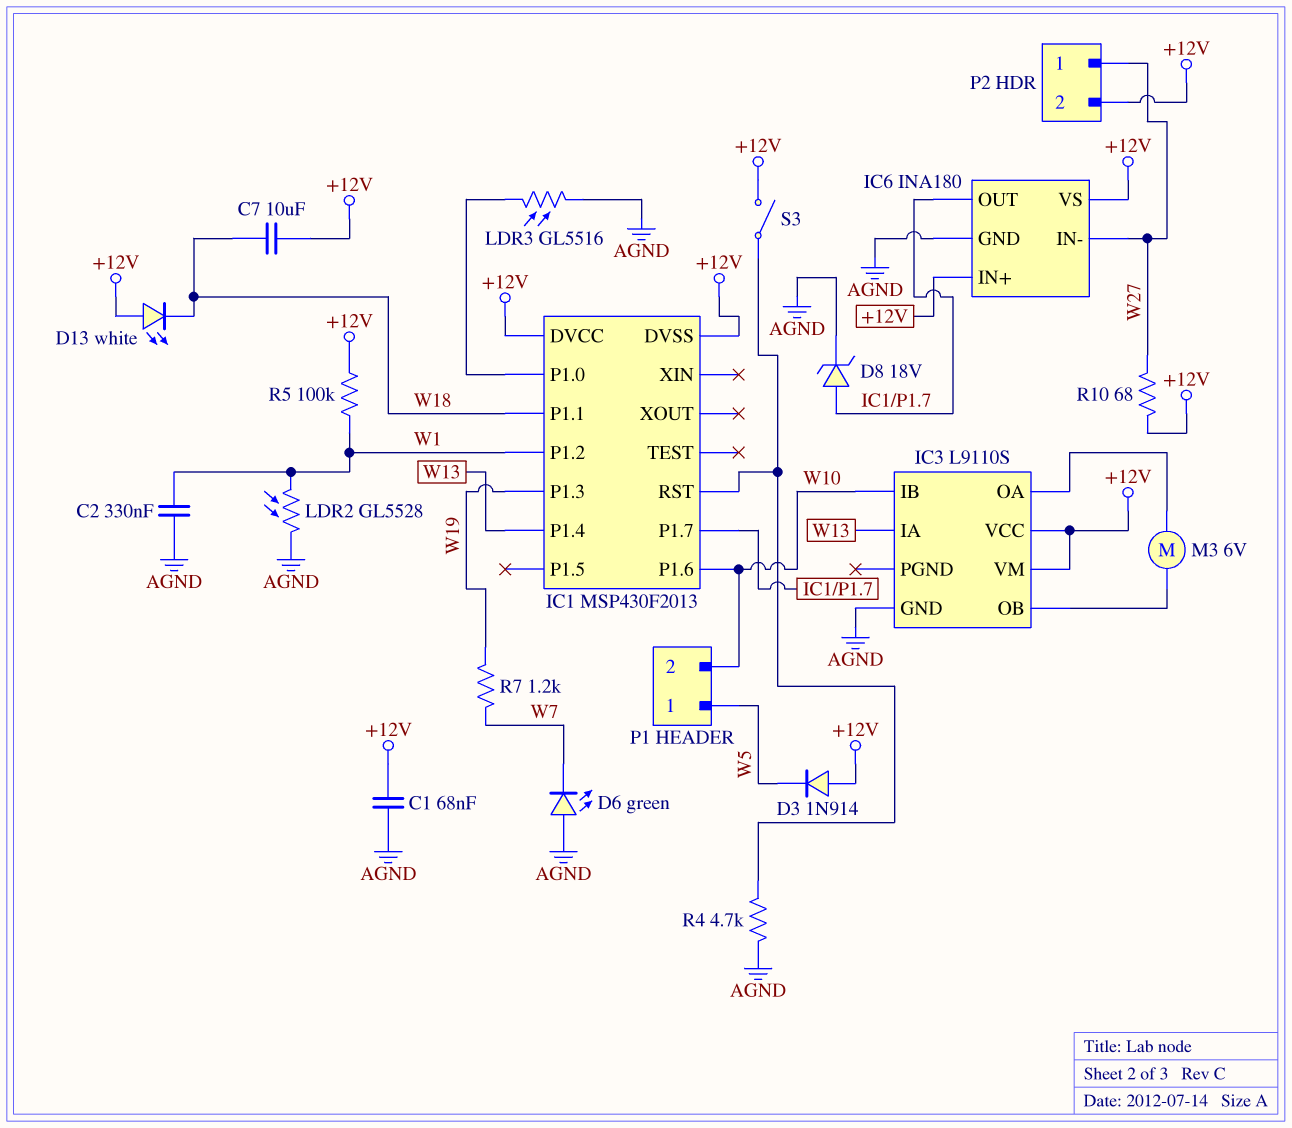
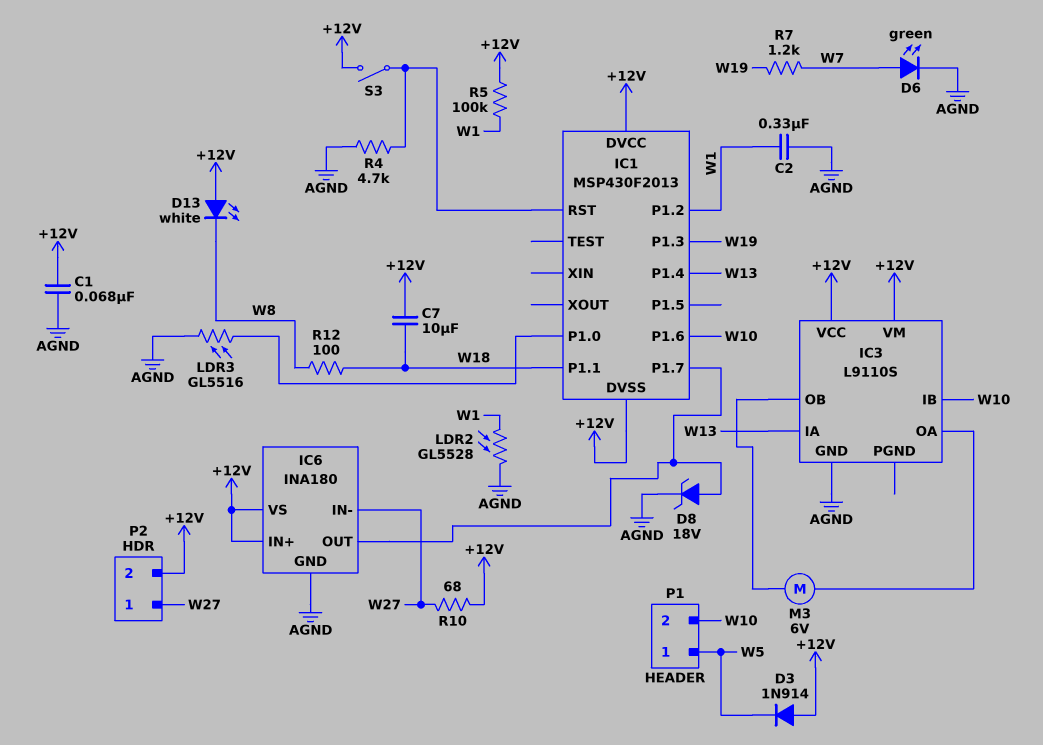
D6: LED green (A AGND, K W7) -> LED green (A W7, K AGND)
D13: LED white (A +12V, K W18) -> LED white (A +12V, K W8)
R12: none -> 100 (W8, W18)

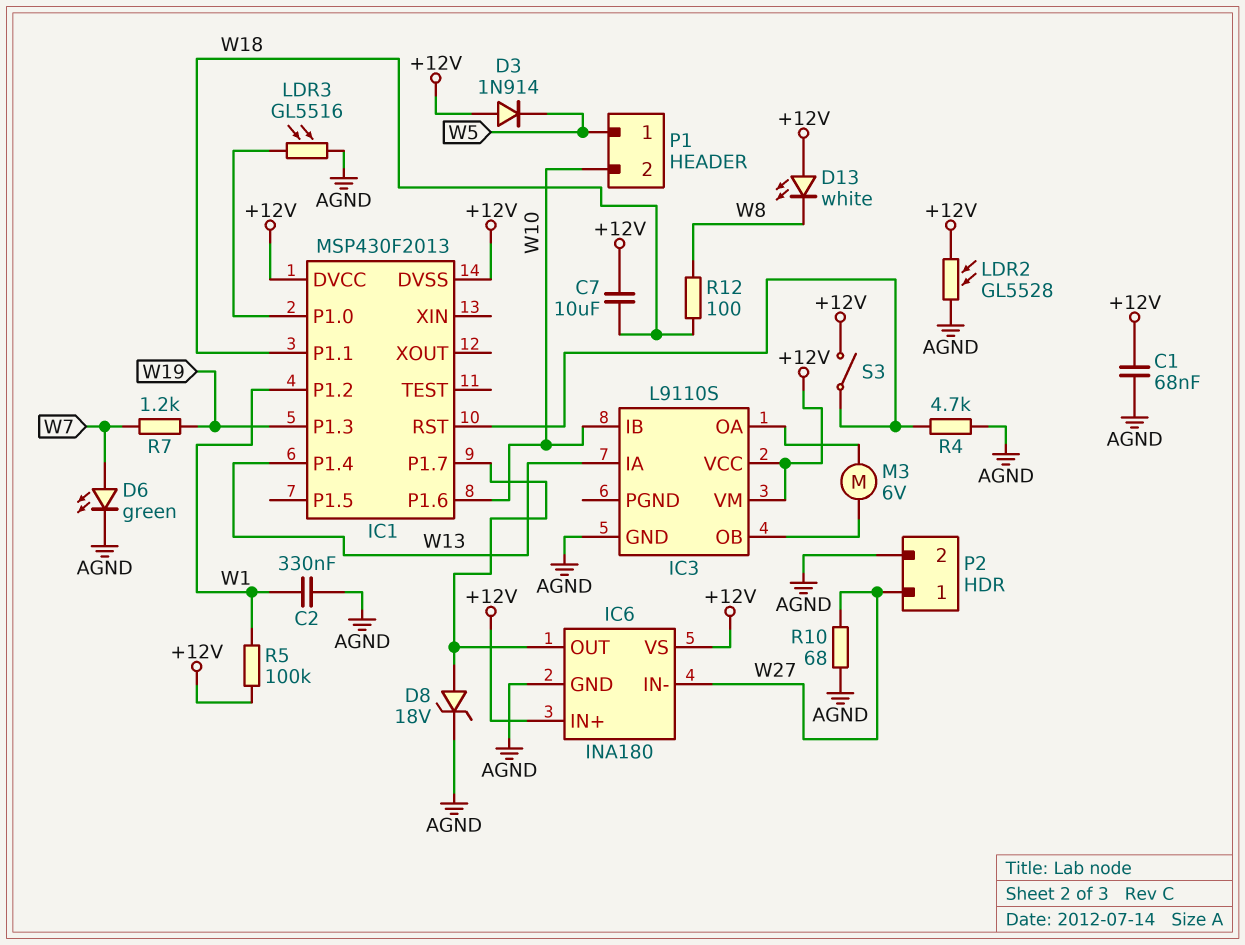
LDR2: GL5528 (AGND, W1) -> GL5528 (+12V, AGND)
P2 pin 2: +12V -> AGND
R10: 68 (+12V, W27) -> 68 (AGND, W27)

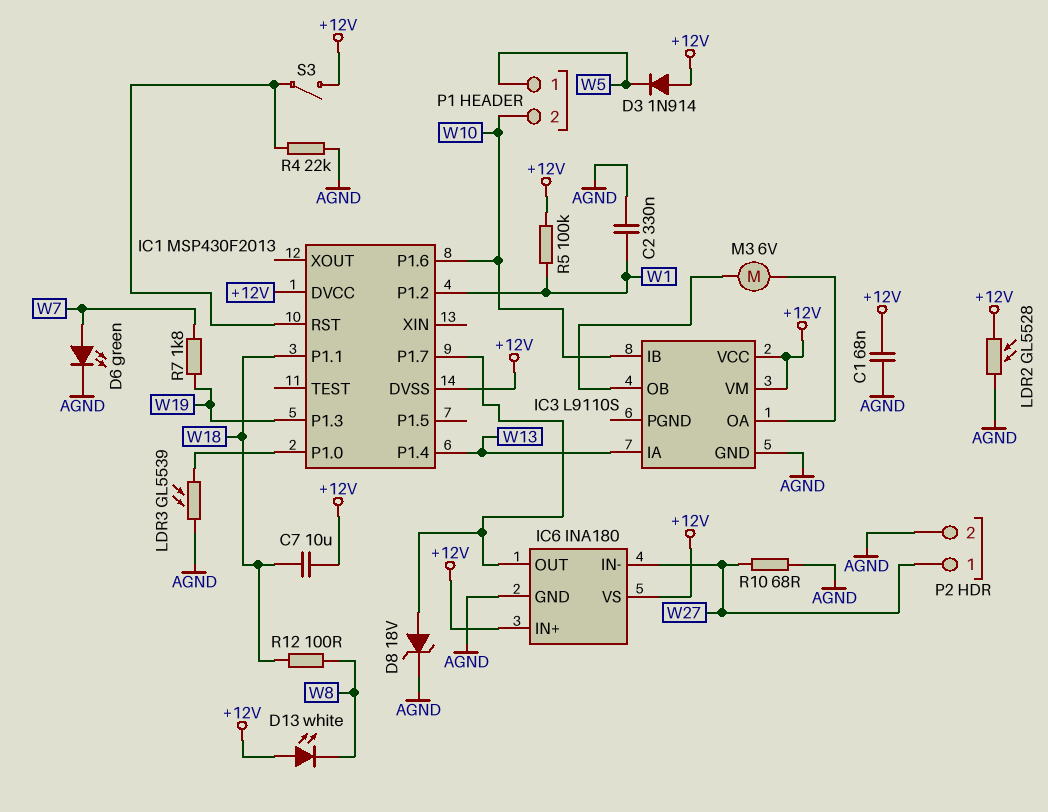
LDR3: GL5516 (AGND, IC1/P1.0) -> GL5539 (AGND, IC1/P1.0)
R4: 4.7k (AGND, IC1/RST) -> 22k (AGND, IC1/RST)
R7: 1.2k (W7, W19) -> 1.8k (W7, W19)

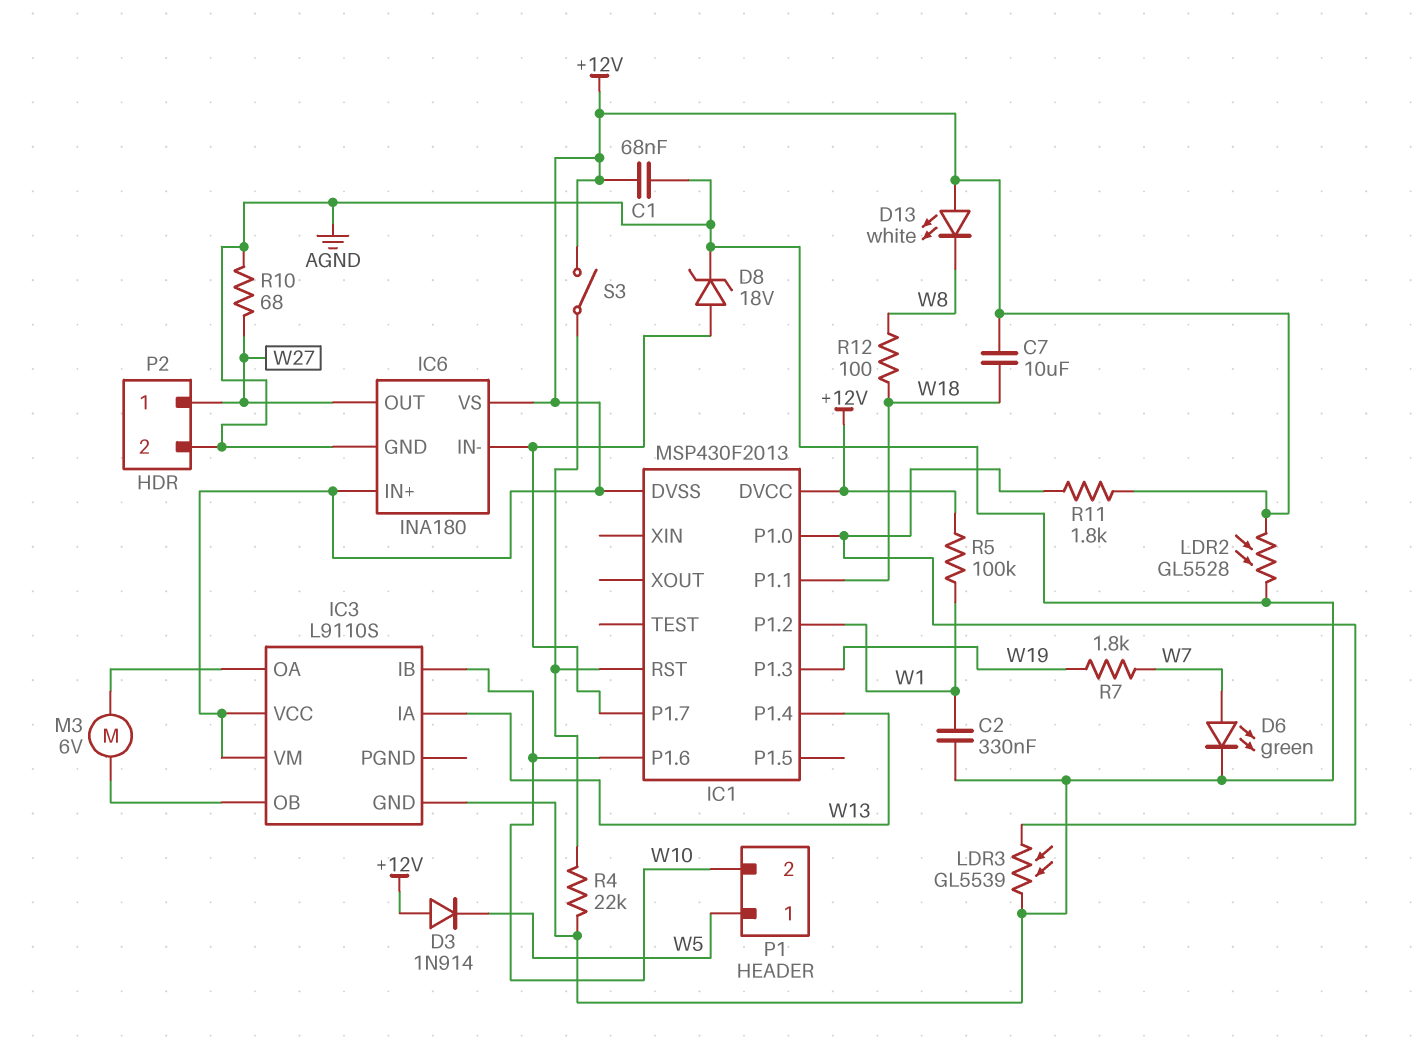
IC6 pin IN-: W27 -> IC1/P1.7
IC6 pin OUT: IC1/P1.7 -> W27
R11: none -> 1.8k (+12V, IC1/P1.0)

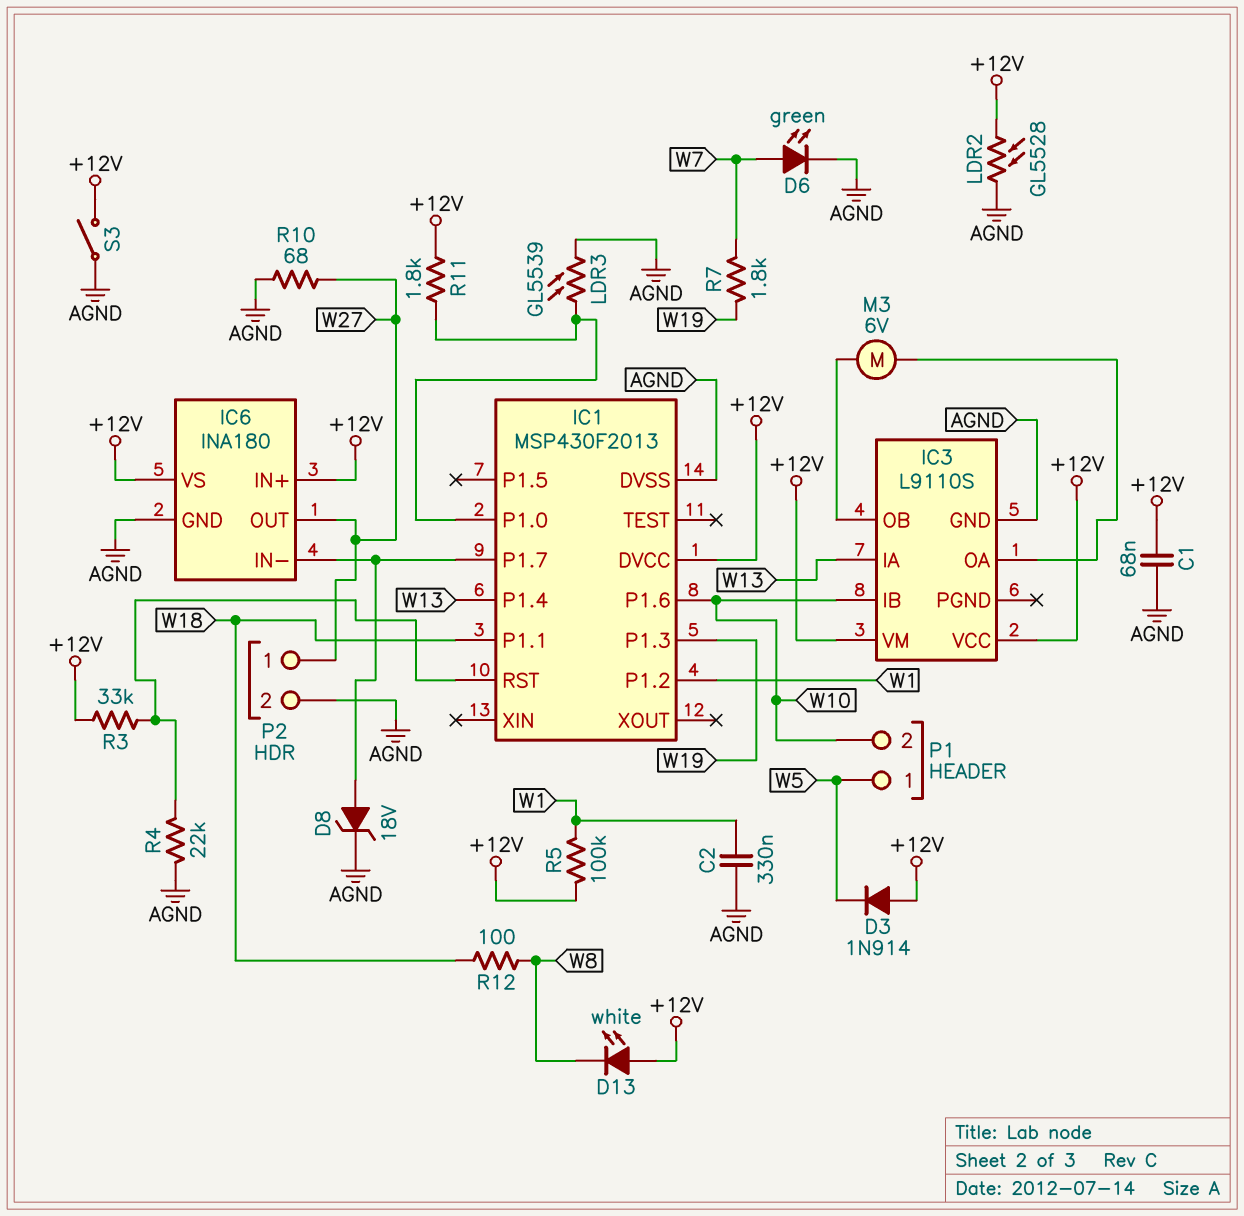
C7: 10uF (+12V, W18) -> none
IC1 pin DVSS: +12V -> AGND
R3: none -> 33k (+12V, IC1/RST)
S3: switch (+12V, IC1/RST) -> switch (+12V, AGND)

